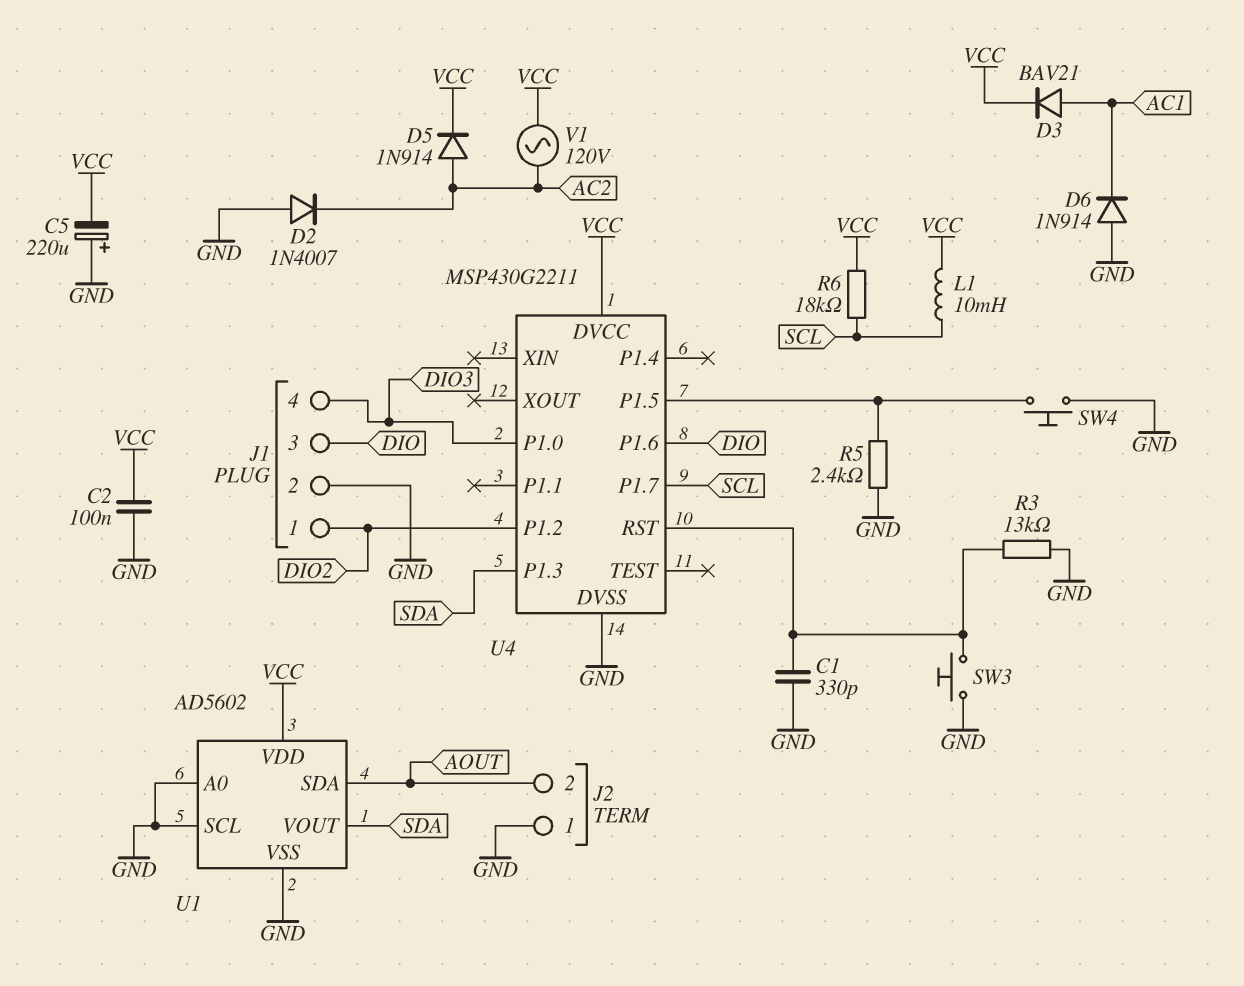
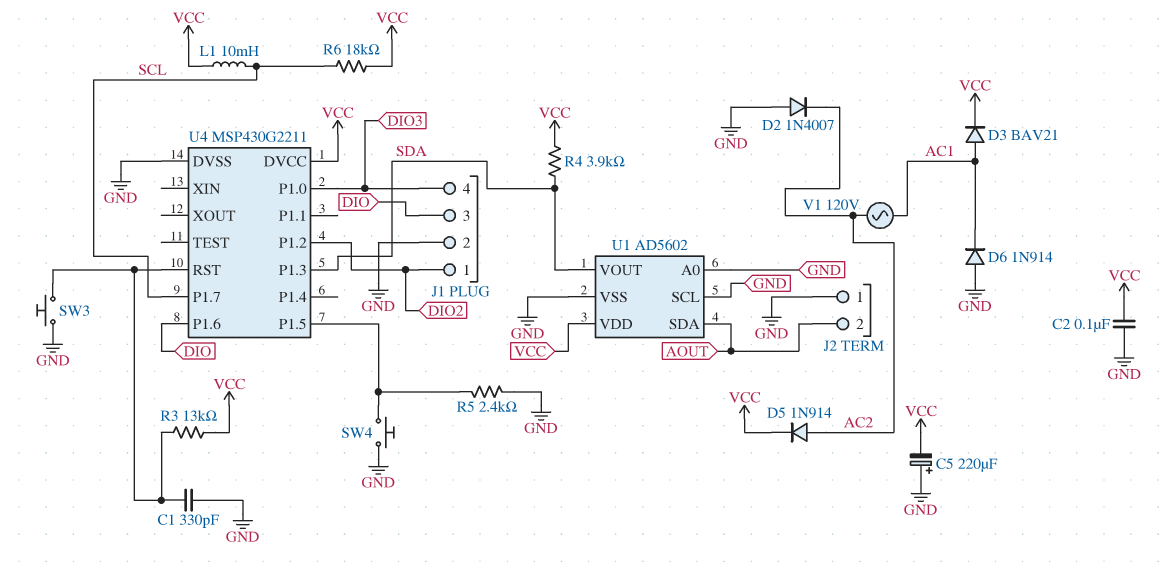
R3: 13k (GND, U4/RST) -> 13k (U4/RST, VCC)
R4: none -> 3.9k (SDA, VCC)
V1: AC 120V (AC2, VCC) -> AC 120V (AC1, AC2)

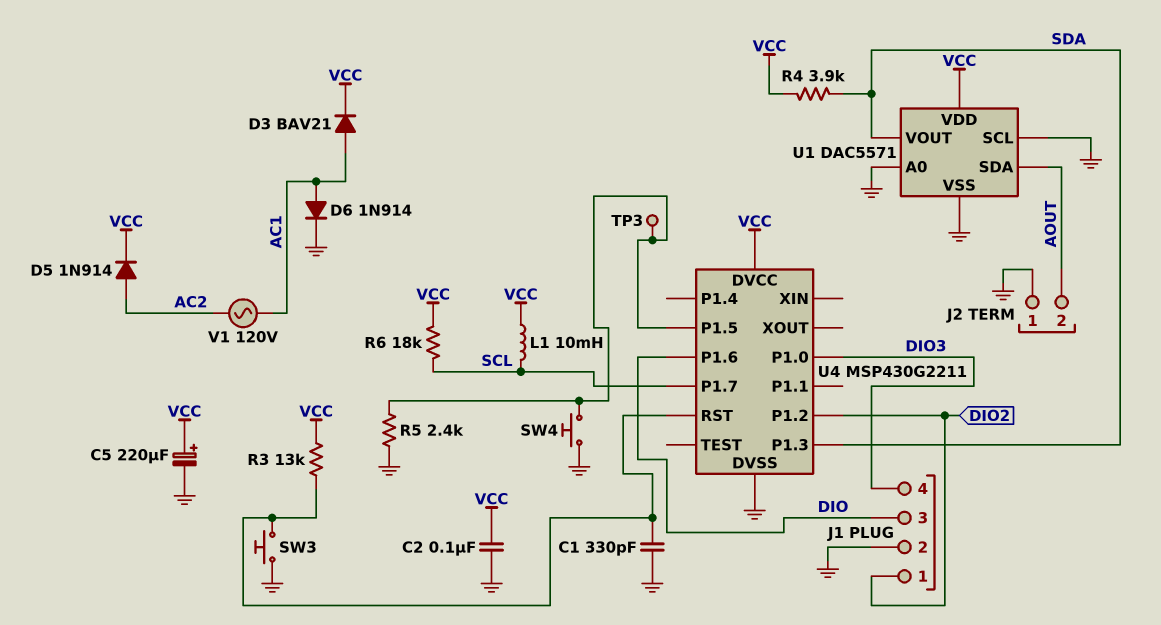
C5: 220uF (plus GND, minus VCC) -> 220uF (plus VCC, minus GND)
D2: diode 1N4007 (A GND, K AC2) -> none
D6: diode 1N914 (A GND, K AC1) -> diode 1N914 (A AC1, K GND)
TP3: none -> test point (U4/P1.5)
U1: AD5602 -> DAC5571

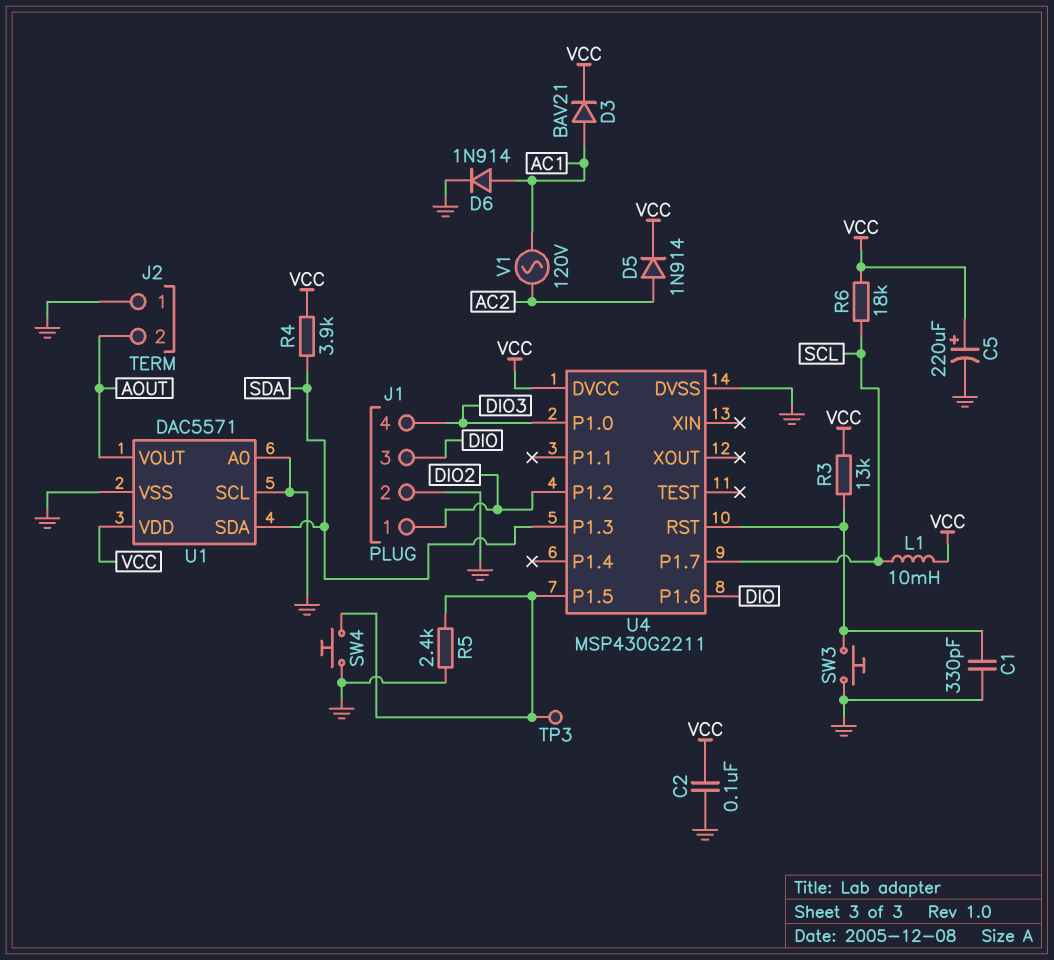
U1 pin SDA: AOUT -> SDA
U1 pin VOUT: SDA -> AOUT

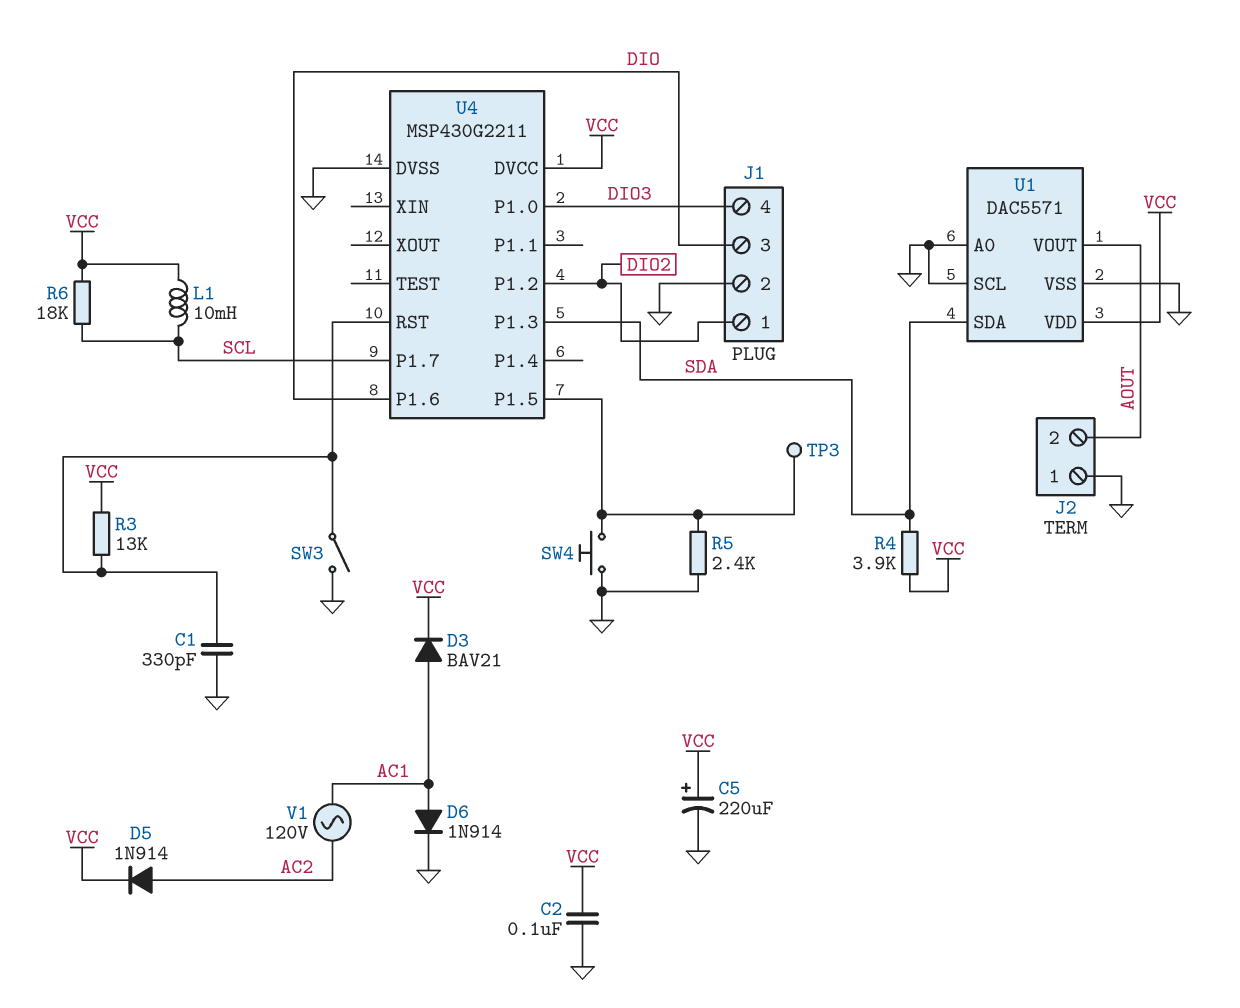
SW3: button (GND, U4/RST) -> switch (GND, U4/RST)

